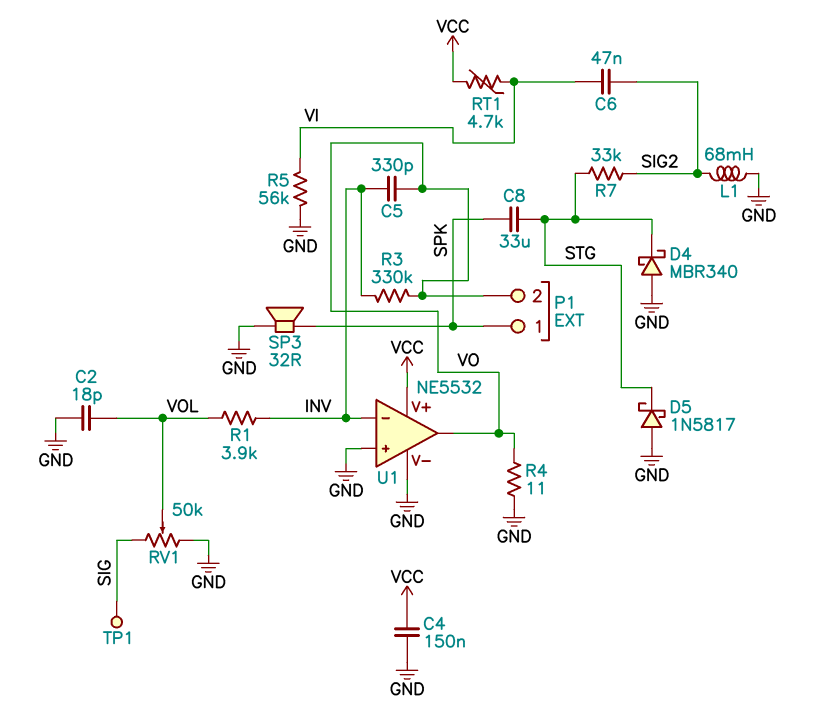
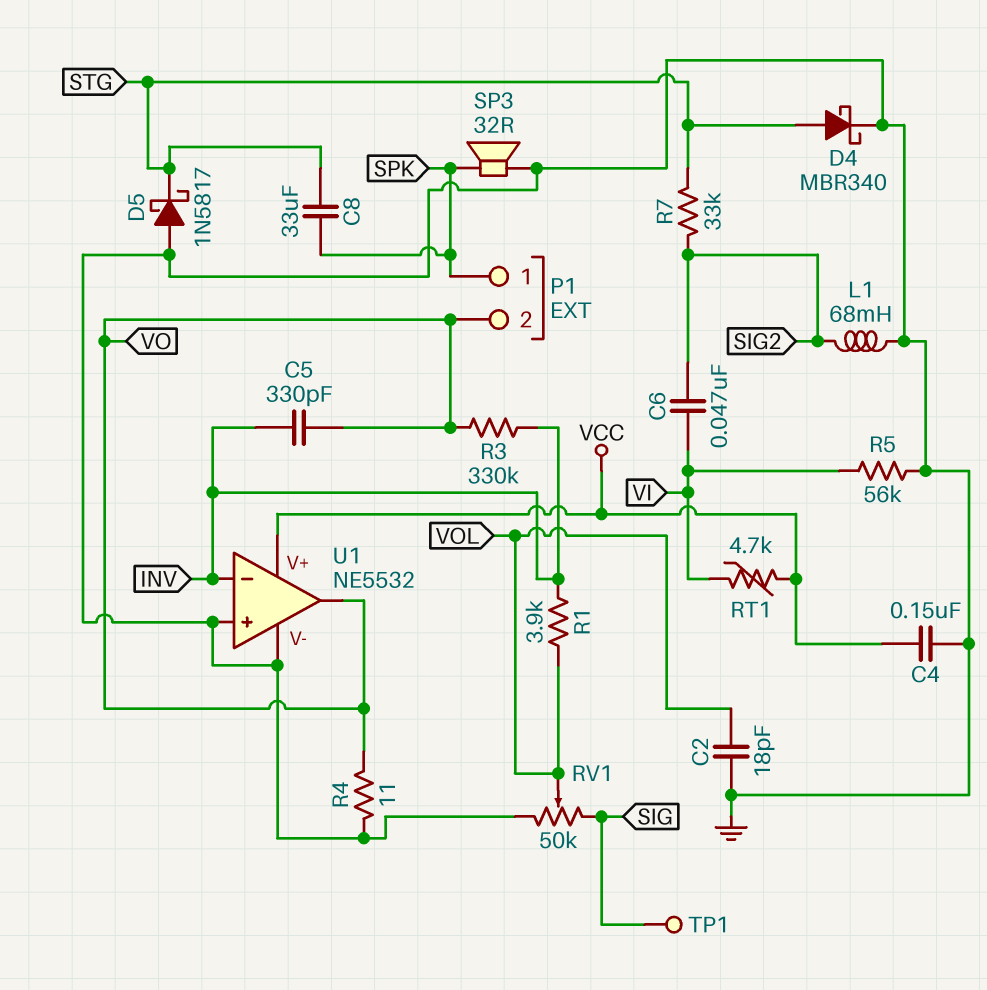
D4: schottky MBR340 (A GND, K STG) -> schottky MBR340 (A STG, K GND)

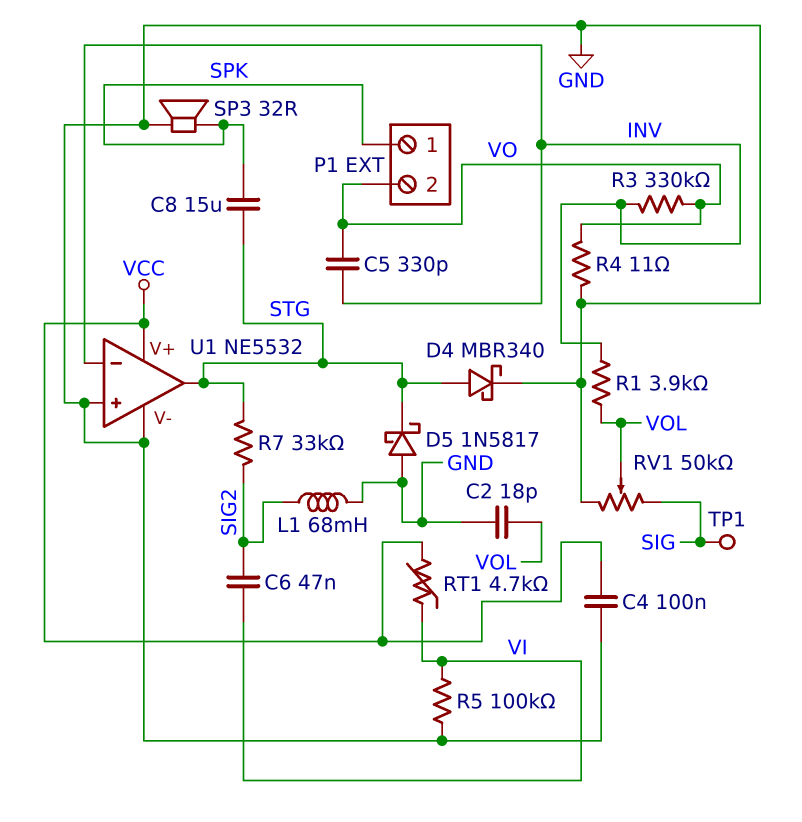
C4: 150nF (GND, VCC) -> 100nF (GND, VCC)
C8: 33uF (SPK, STG) -> 15uF (SPK, STG)
R5: 56k (GND, VI) -> 100k (GND, VI)
U1 pin out: VO -> STG

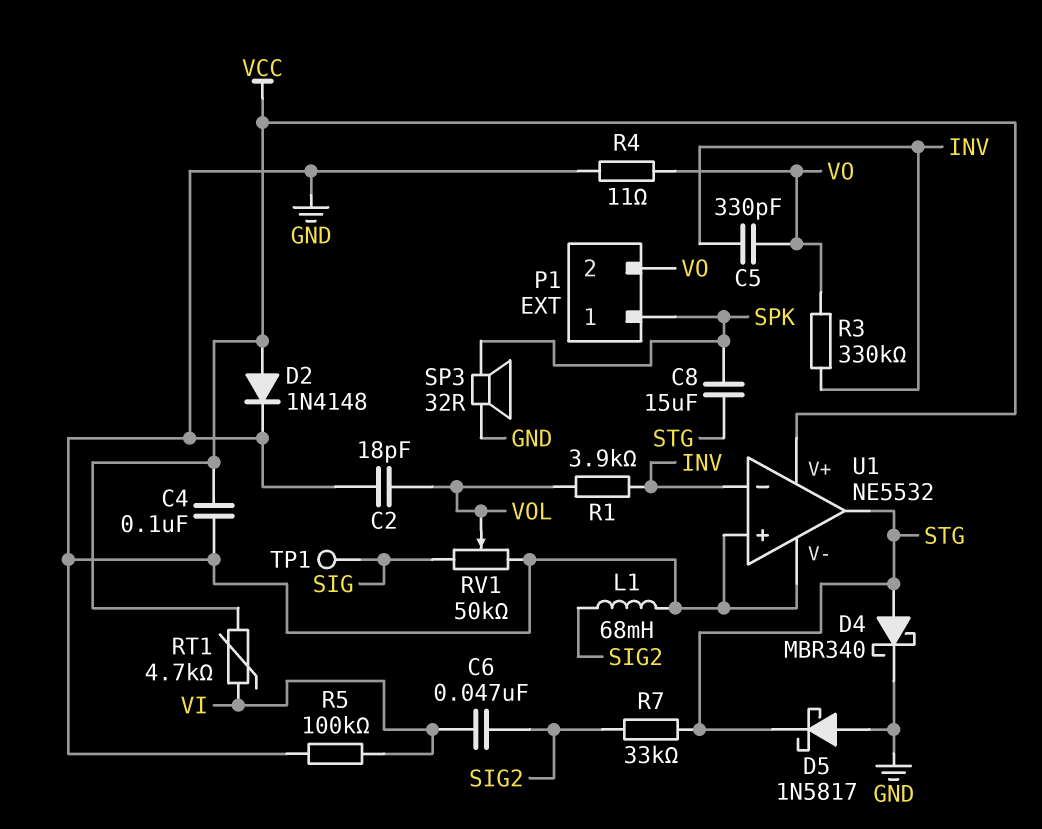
D2: none -> diode 1N4148 (A VCC, K GND)

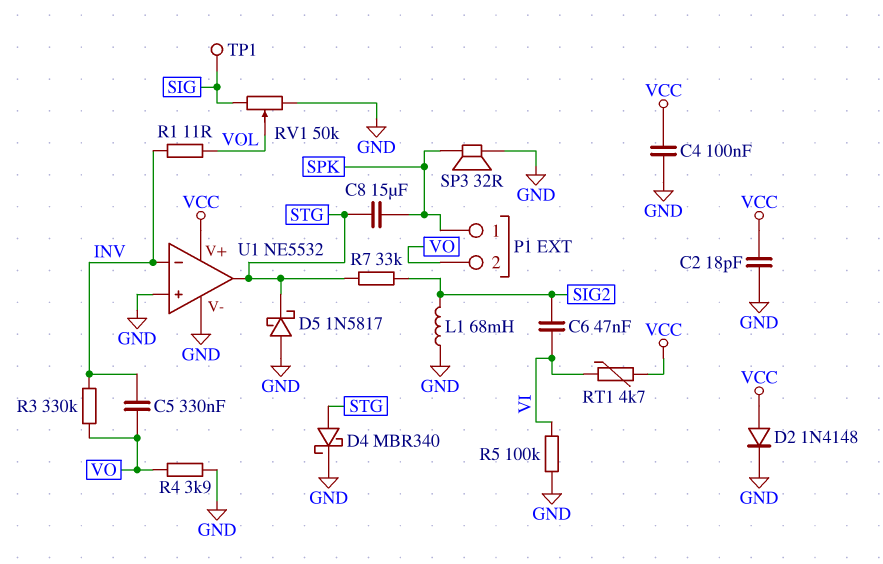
C2: 18pF (GND, VOL) -> 18pF (GND, VCC)
C5: 330pF (INV, VO) -> 330nF (INV, VO)
R1: 3.9k (INV, VOL) -> 11 (INV, VOL)
R4: 11 (GND, VO) -> 3.9k (GND, VO)

